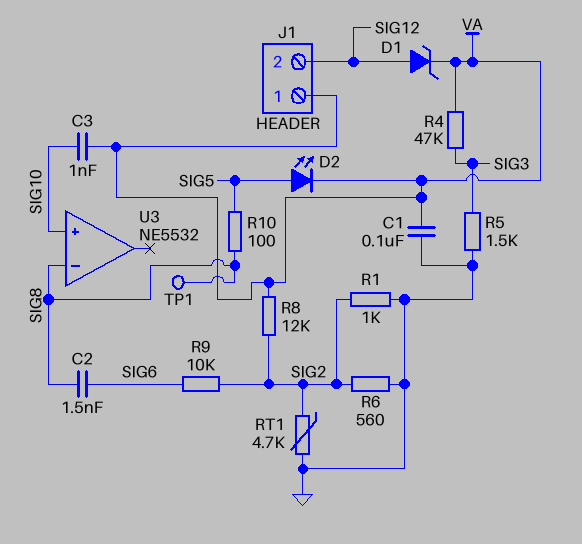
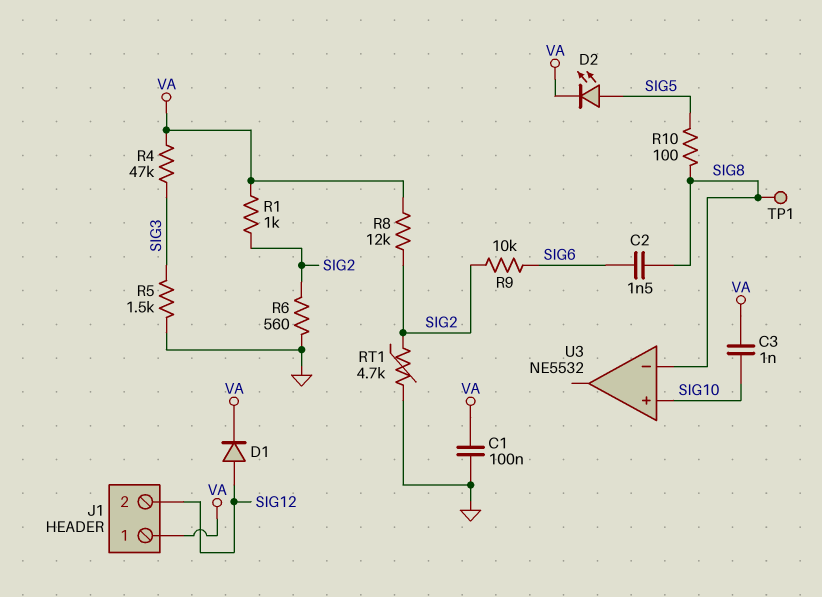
D1: zener (A SIG12, K VA) -> diode (A SIG12, K VA)
R1: 1k (GND, SIG2) -> 1k (SIG2, VA)

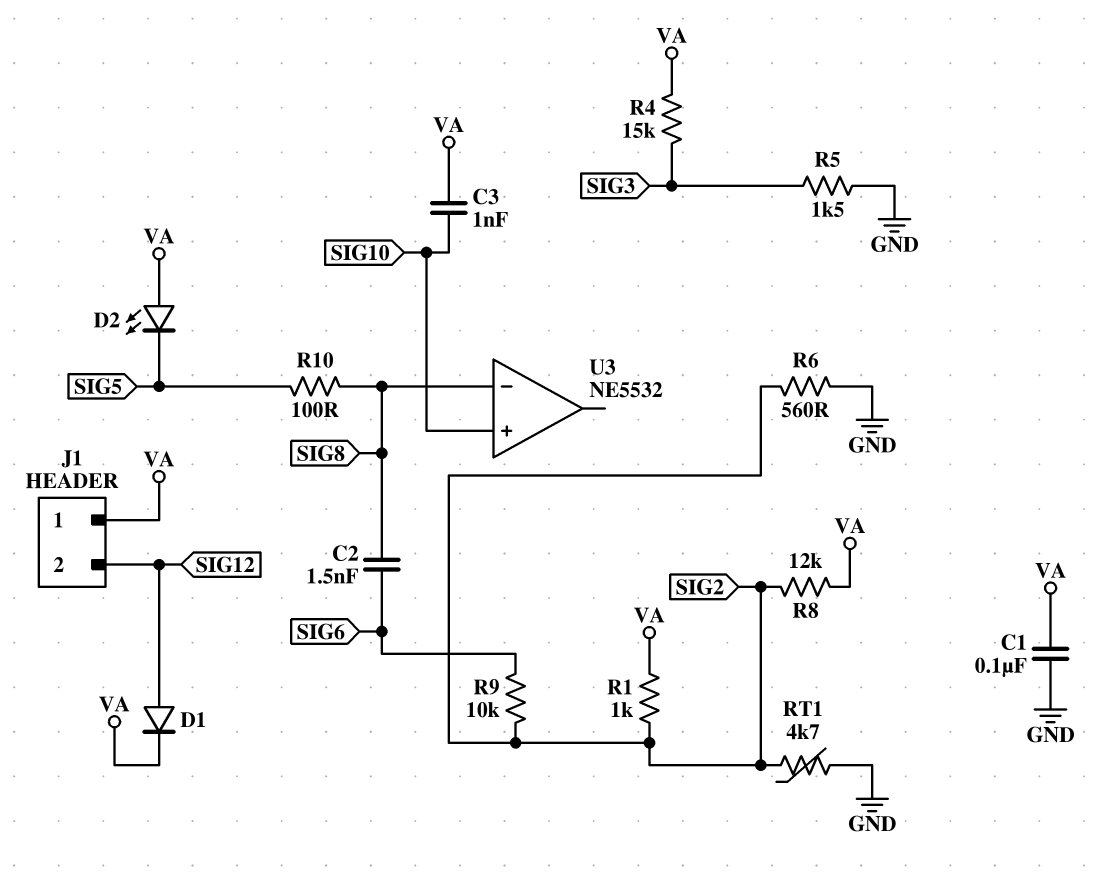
D2: LED (A SIG5, K VA) -> LED (A VA, K SIG5)
R4: 47k (SIG3, VA) -> 15k (SIG3, VA)
TP1: test point (SIG8) -> none

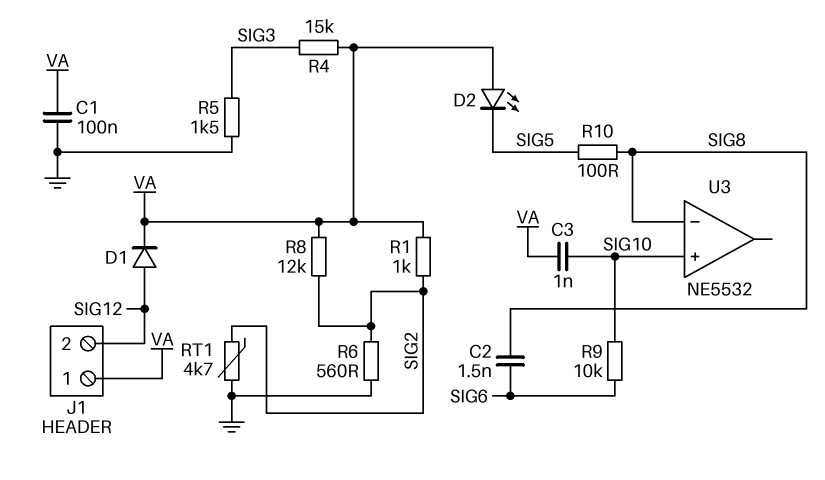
R9: 10k (SIG2, SIG6) -> 10k (SIG6, SIG10)

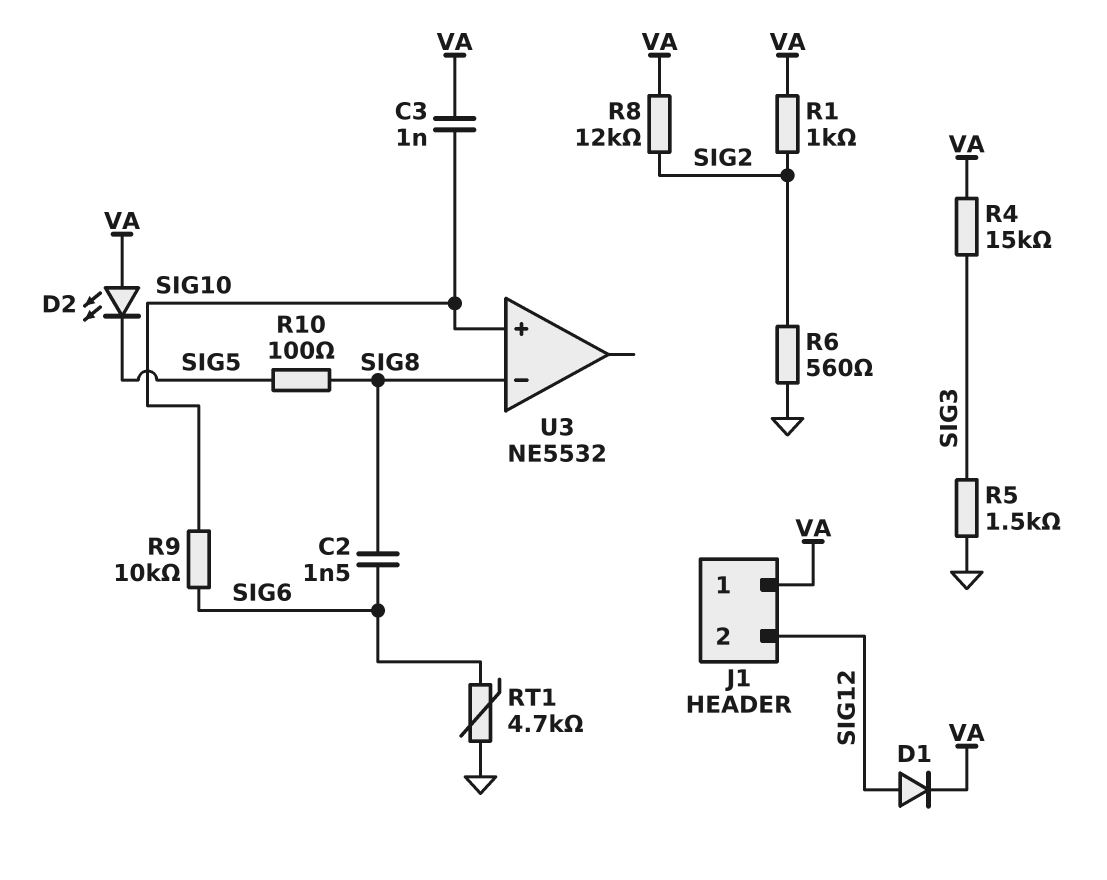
C1: 100nF (GND, VA) -> none
RT1: 4.7k (GND, SIG2) -> 4.7k (GND, SIG6)

